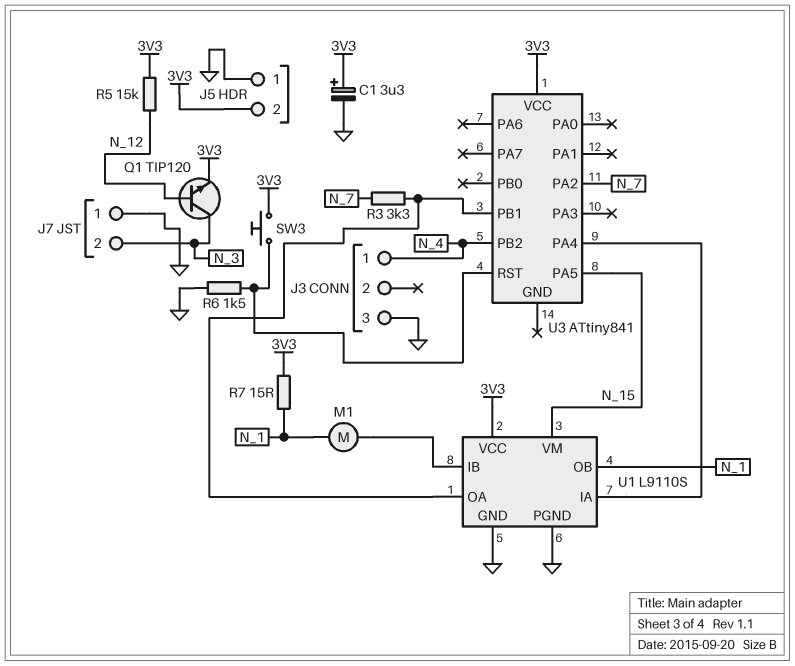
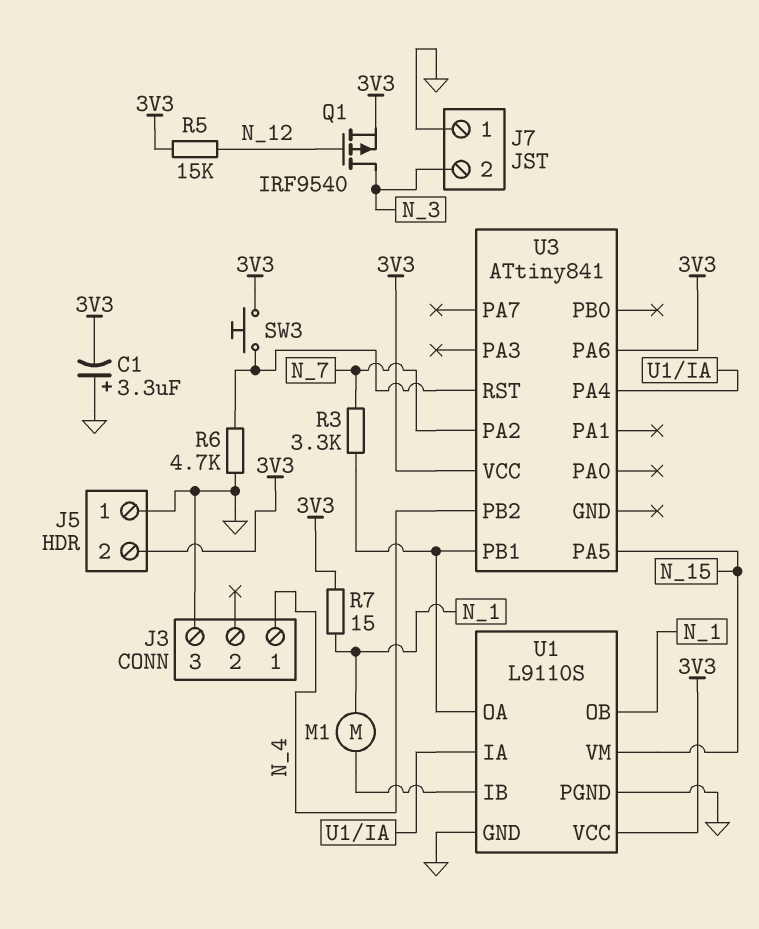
C1: 3.3uF (plus 3V3, minus GND) -> 3.3uF (plus GND, minus 3V3)
Q1: NPN TIP120 (B N_12, C N_3, E 3V3) -> PMOS IRF9540 (G N_12, D N_3, S 3V3)
R6: 1.5k (GND, U3/RST) -> 4.7k (GND, U3/RST)
U3 pin PA6: none -> 3V3

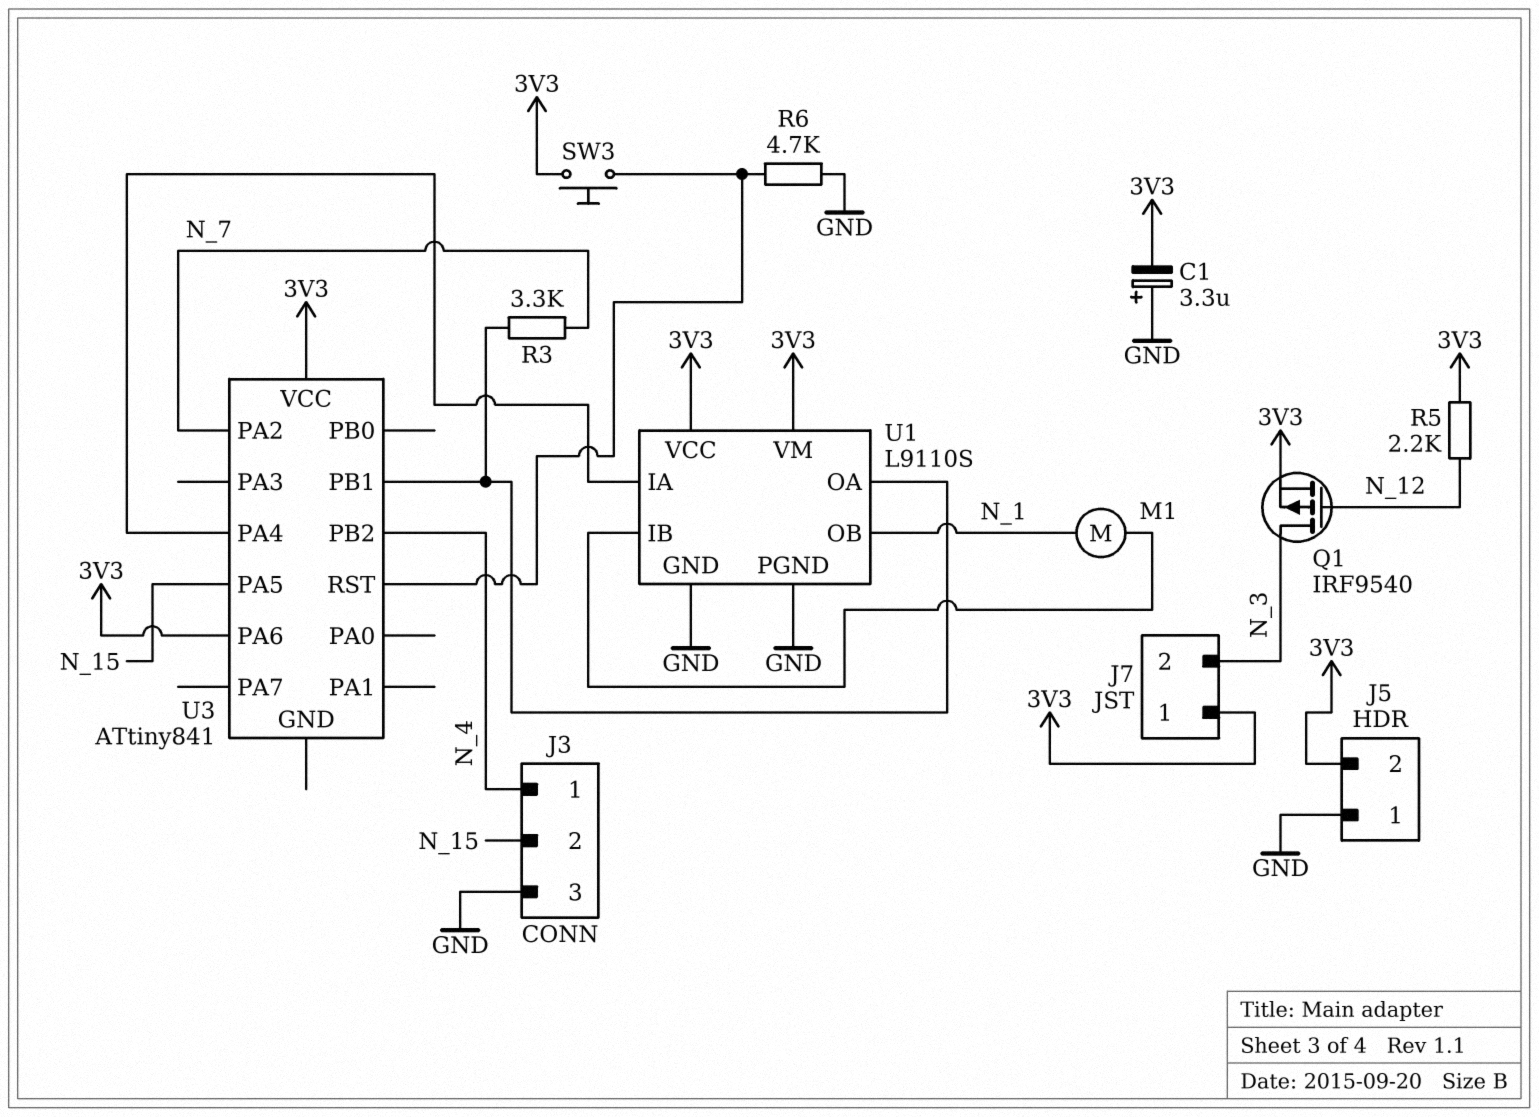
J3 pin 2: none -> N_15
J7 pin 1: GND -> 3V3
R5: 15k (3V3, N_12) -> 2.2k (3V3, N_12)
R7: 15 (3V3, N_1) -> none
U1 pin VM: N_15 -> 3V3

